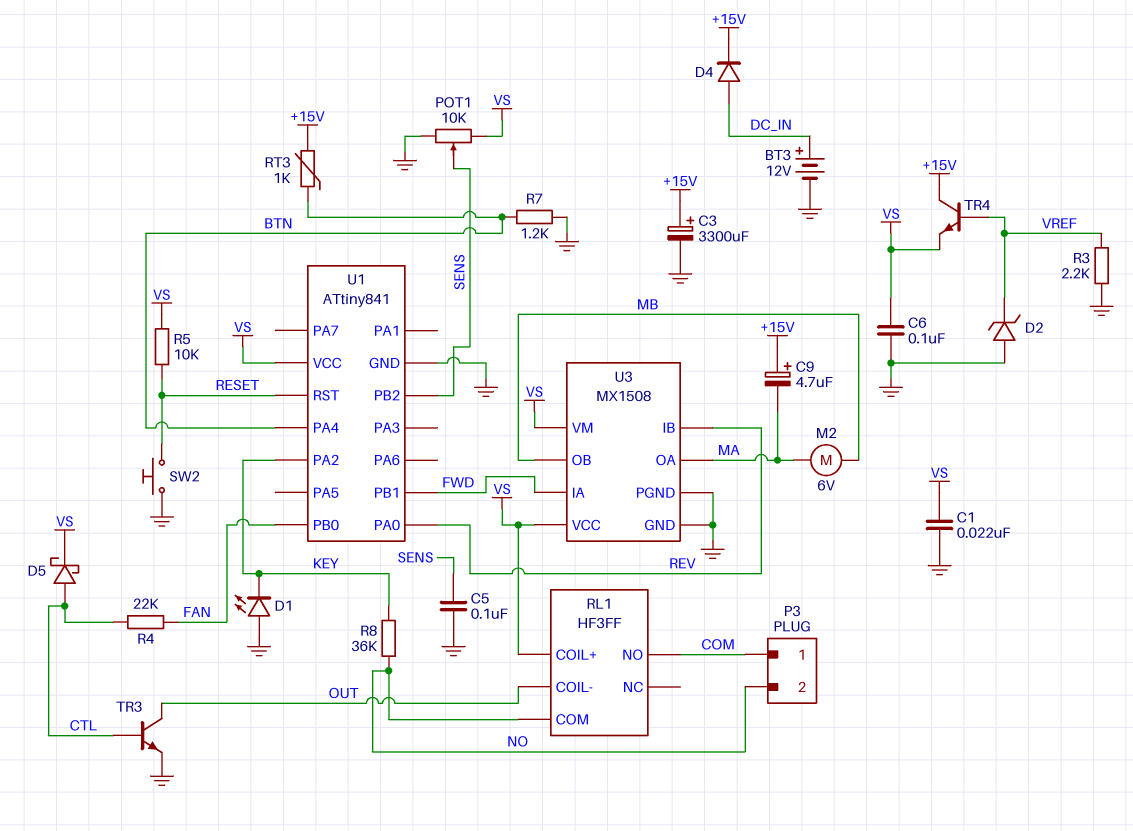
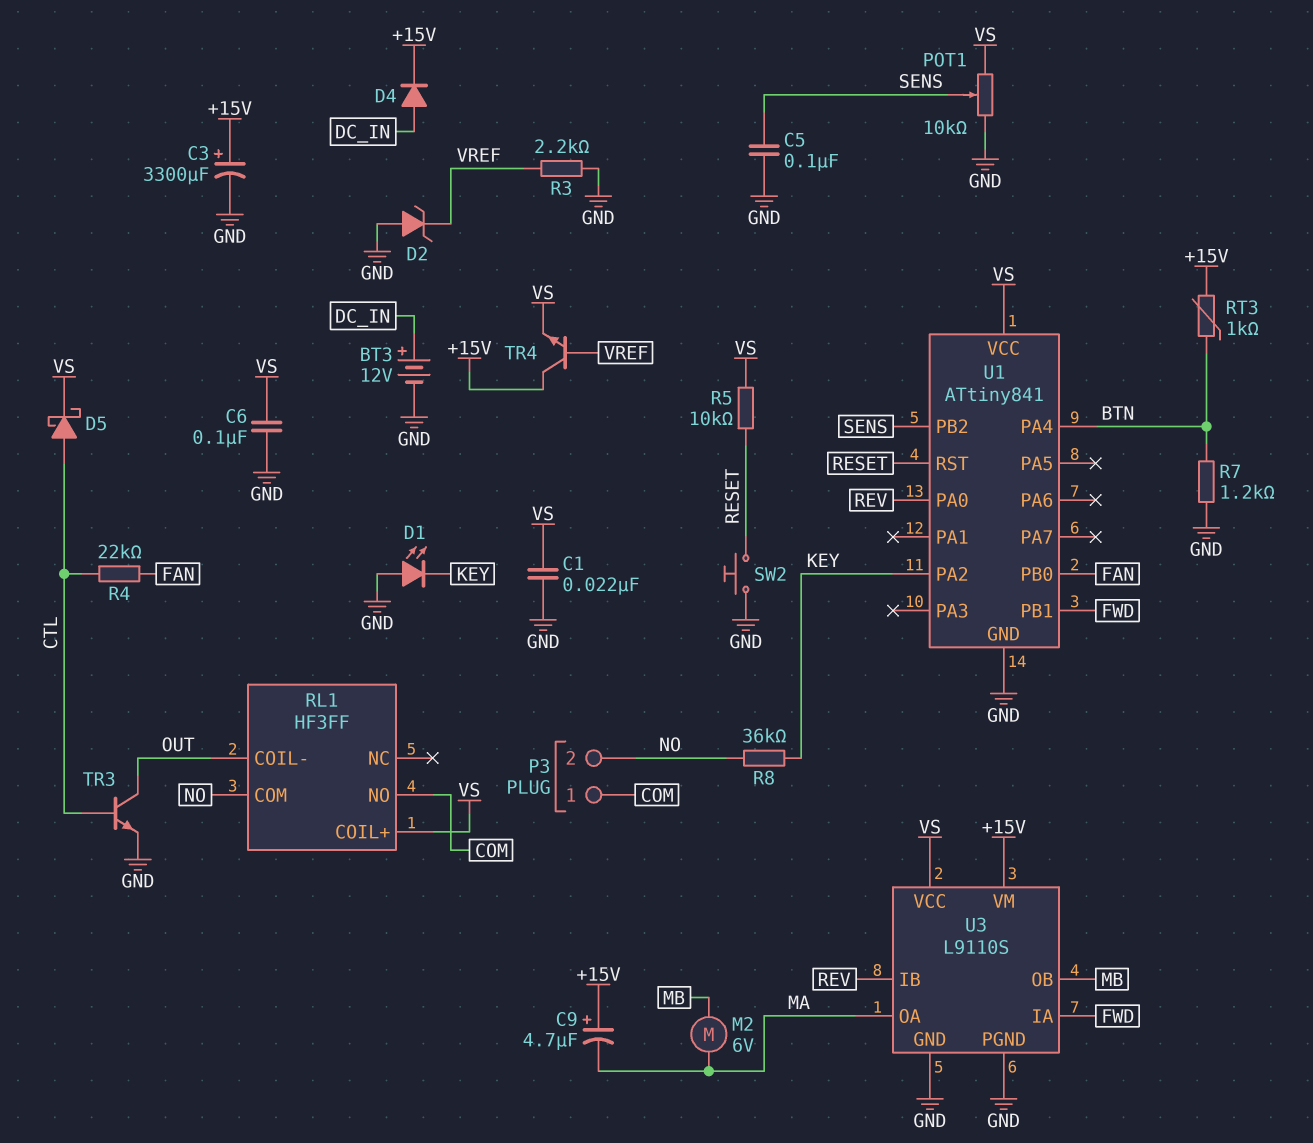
U3: MX1508 -> L9110S
U3 pin VM: VS -> +15V

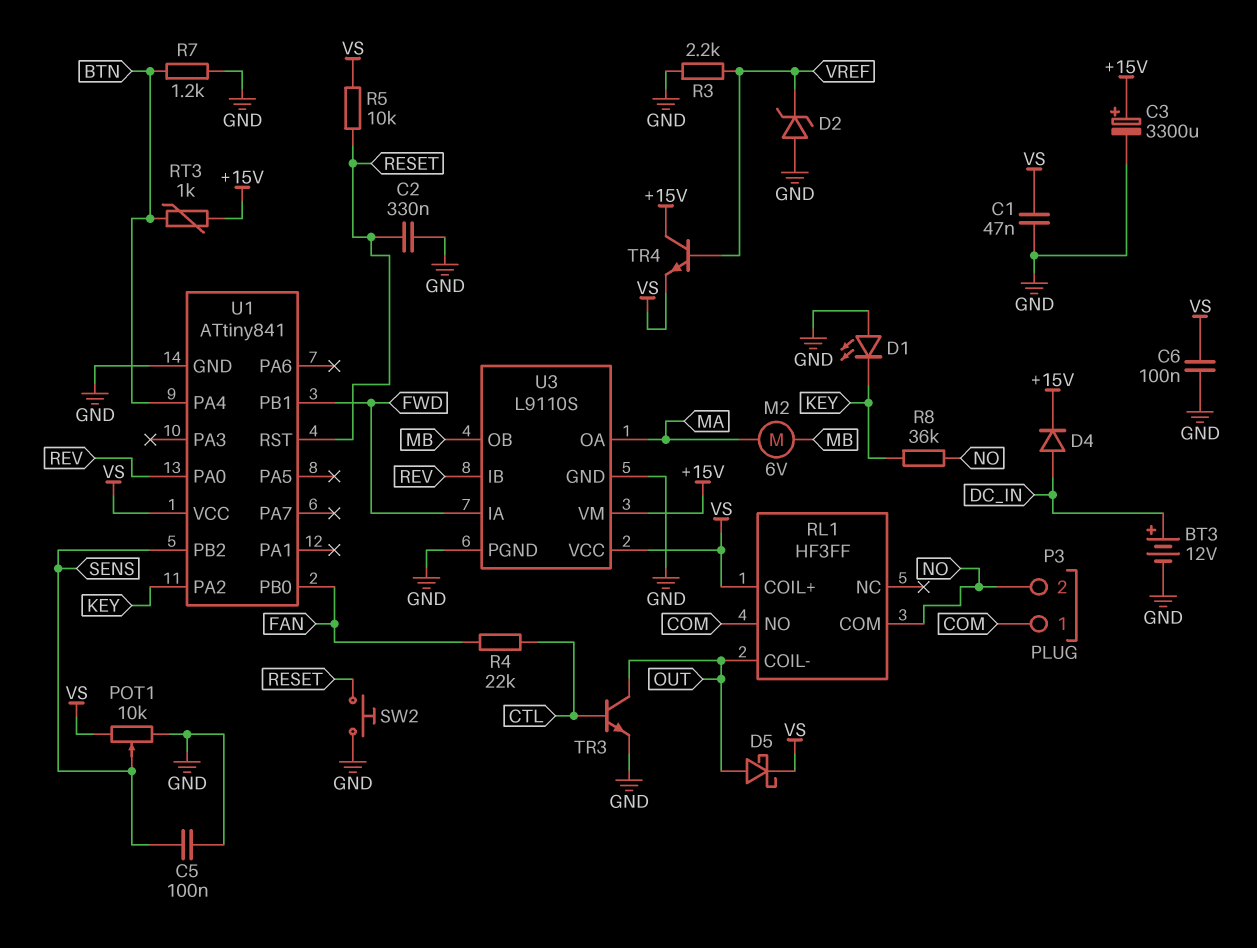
C1: 22nF (GND, VS) -> 47nF (GND, VS)
C2: none -> 330nF (GND, RESET)
C9: 4.7uF (plus +15V, minus MA) -> none
D5: schottky (A CTL, K VS) -> schottky (A OUT, K VS)

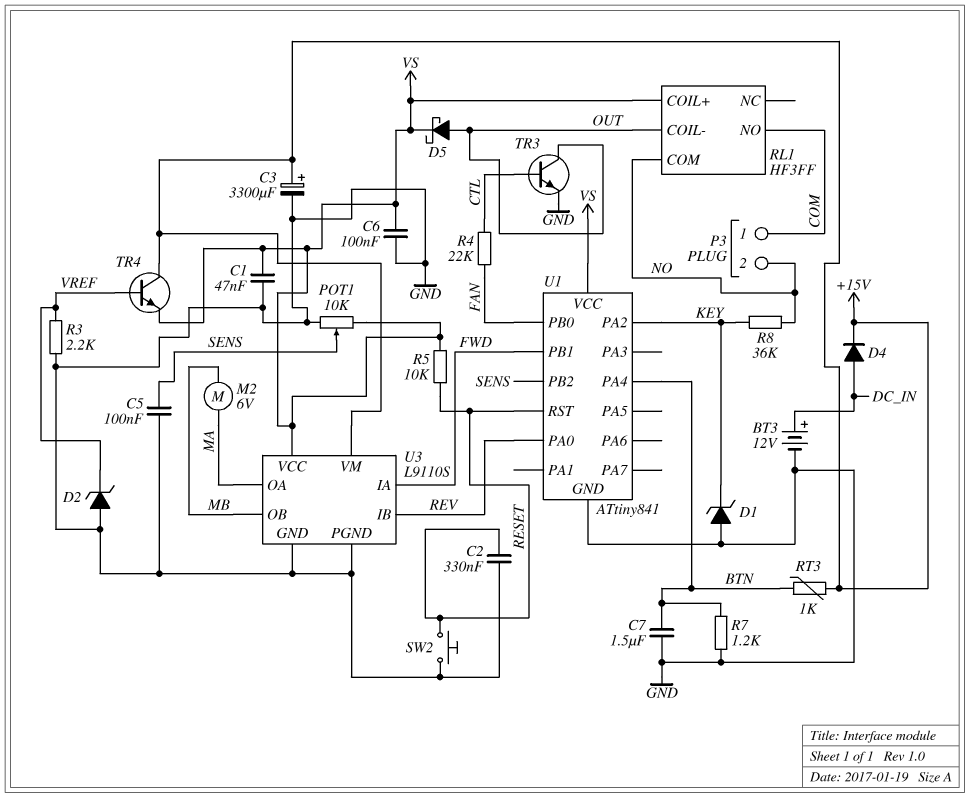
C7: none -> 1.5uF (BTN, GND)
D1: LED (A GND, K KEY) -> zener (A GND, K KEY)

